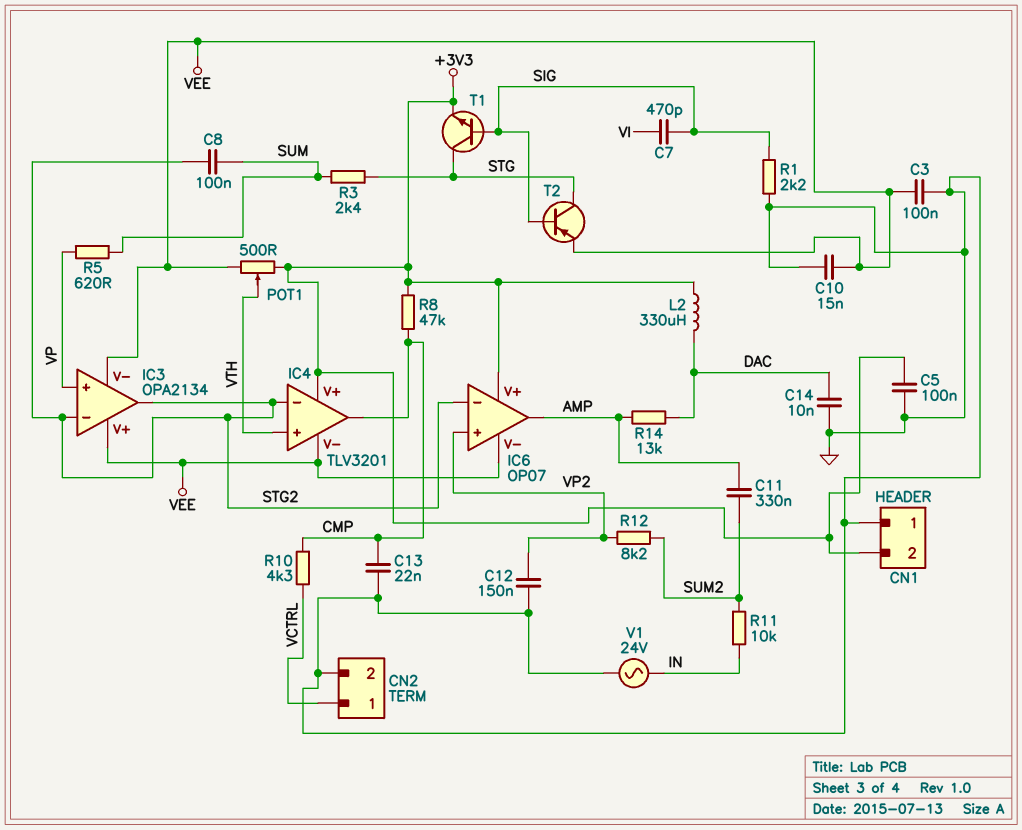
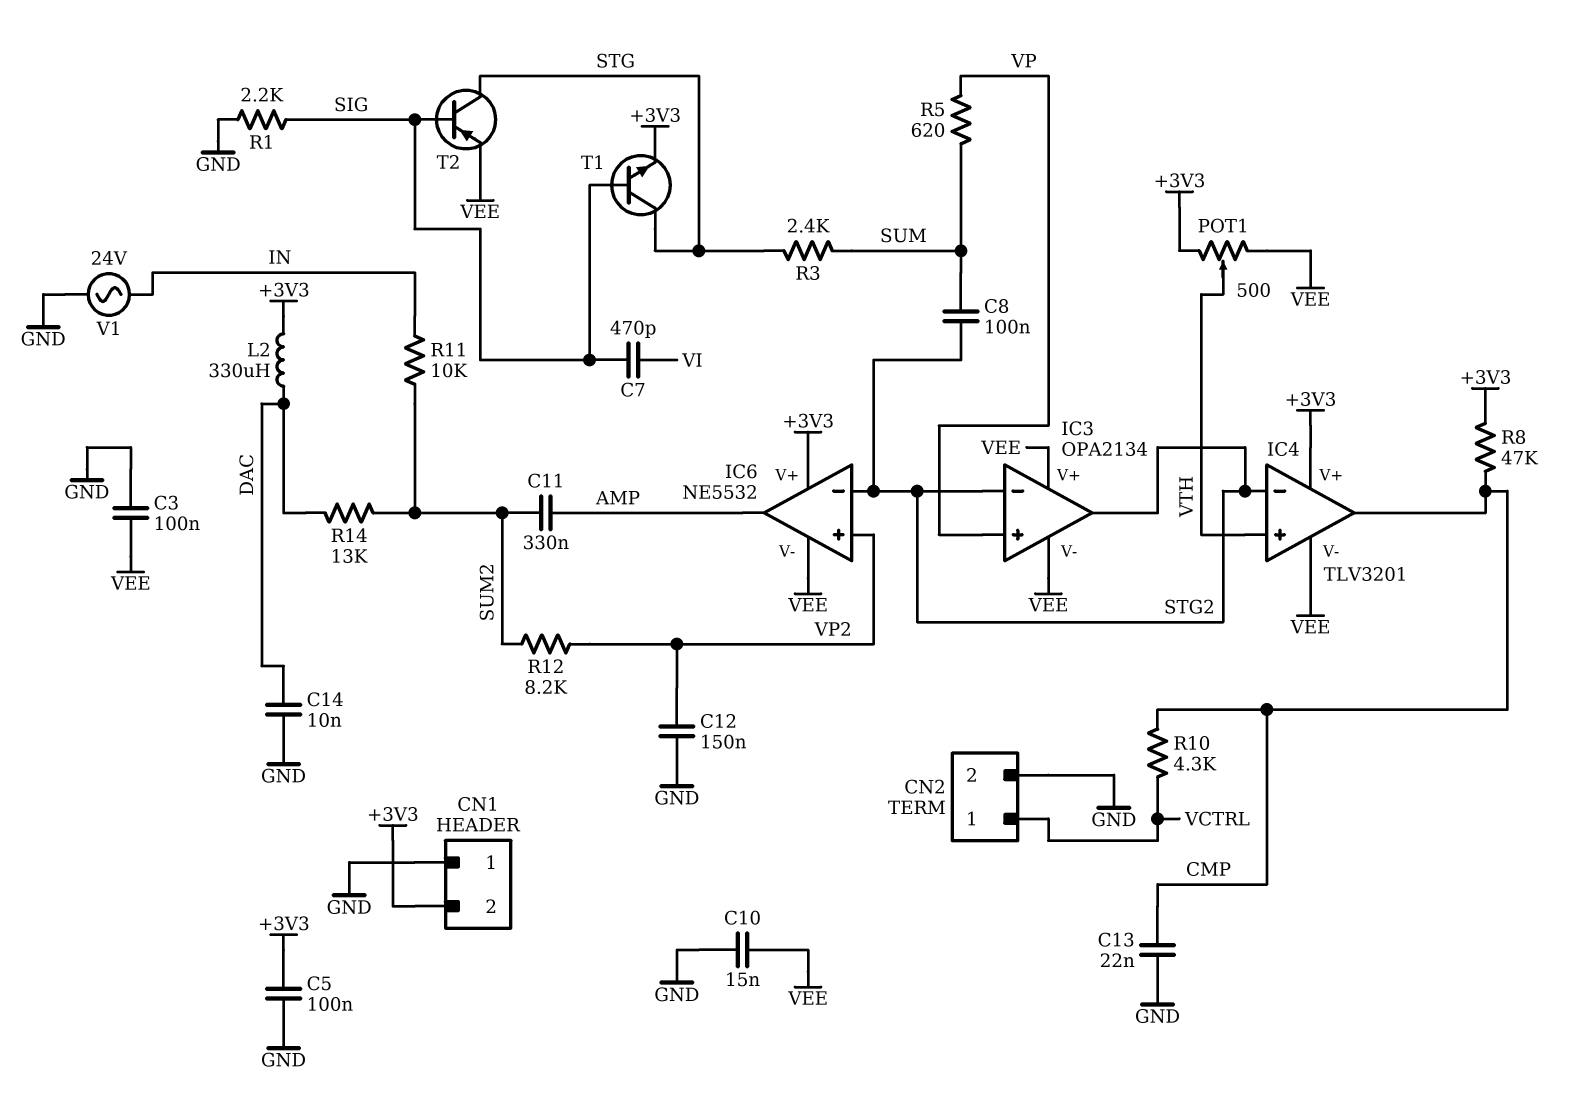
IC6: OP07 -> NE5532
R14: 13k (AMP, DAC) -> 13k (DAC, SUM2)

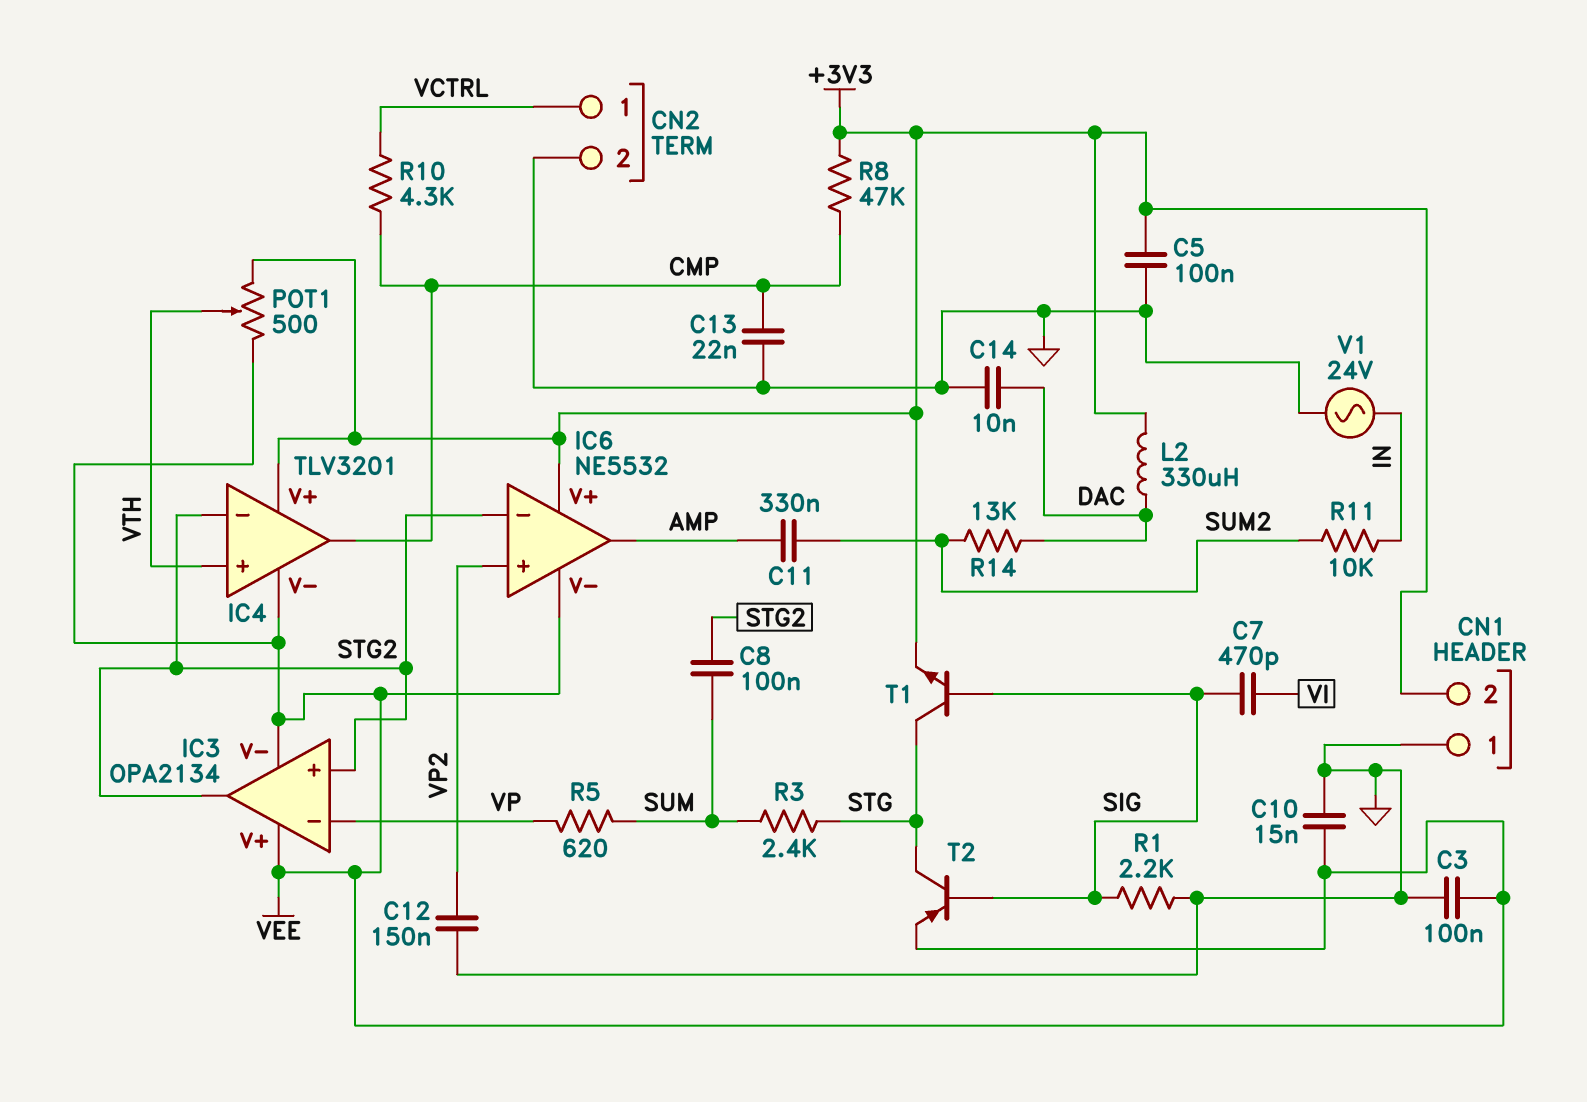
IC3 pin in+: VP -> STG2
IC3 pin in-: STG2 -> VP
R12: 8.2k (SUM2, VP2) -> none

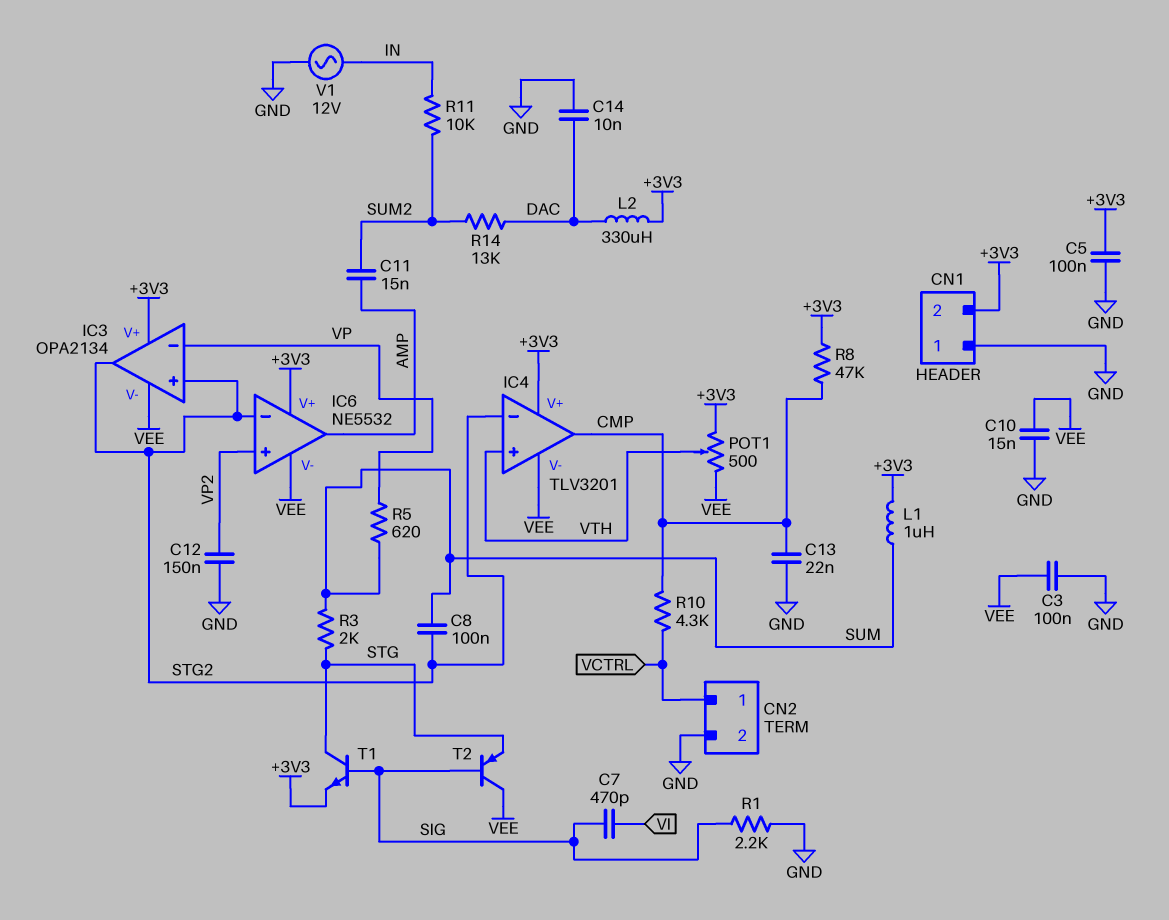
C11: 330nF (AMP, SUM2) -> 15nF (AMP, SUM2)
IC3 pin V+: VEE -> +3V3
L1: none -> 1uH (+3V3, SUM)
R3: 2.4k (STG, SUM) -> 2k (STG, SUM)
T2: PNP (B SIG, C STG, E VEE) -> PNP (B SIG, C VEE, E STG)
V1: AC 24V (GND, IN) -> AC 12V (GND, IN)

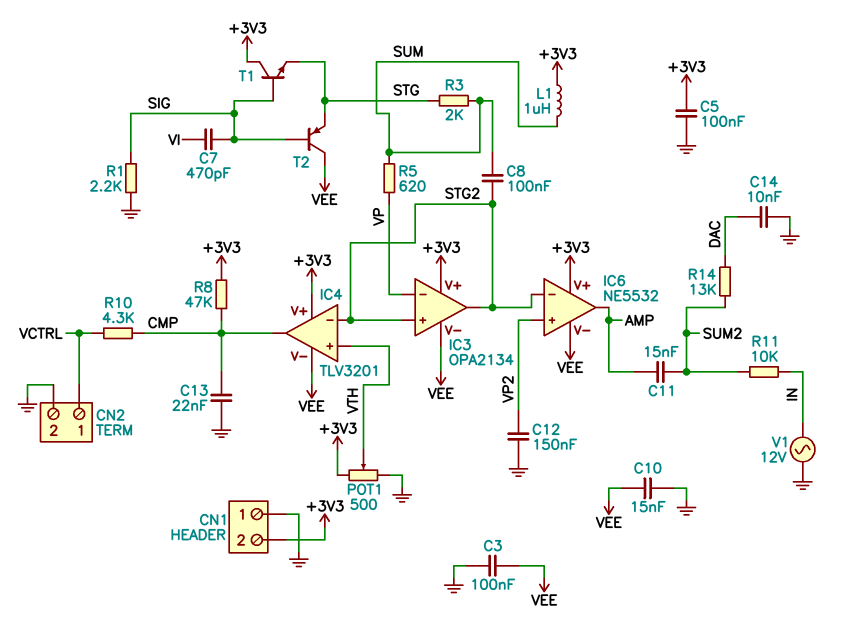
L2: 330uH (+3V3, DAC) -> none
POT1: 500 (+3V3, VEE, wiper VTH) -> 500 (+3V3, GND, wiper VTH)
T1: NPN (B SIG, C STG, E +3V3) -> NPN (B SIG, C +3V3, E STG)

